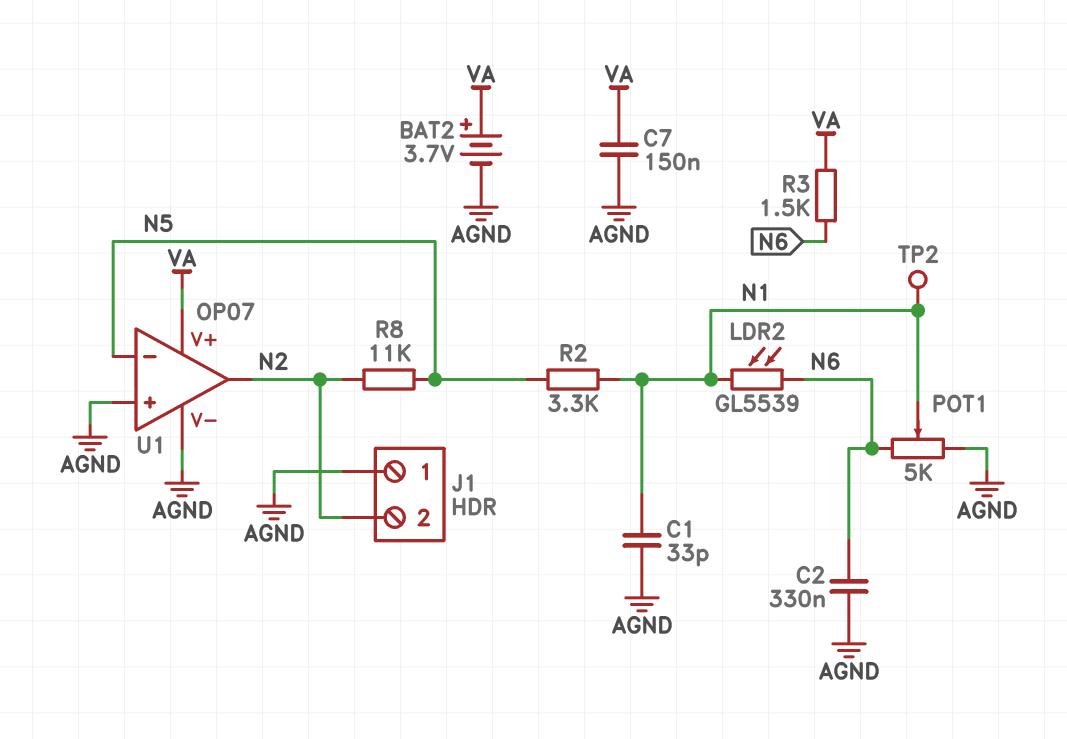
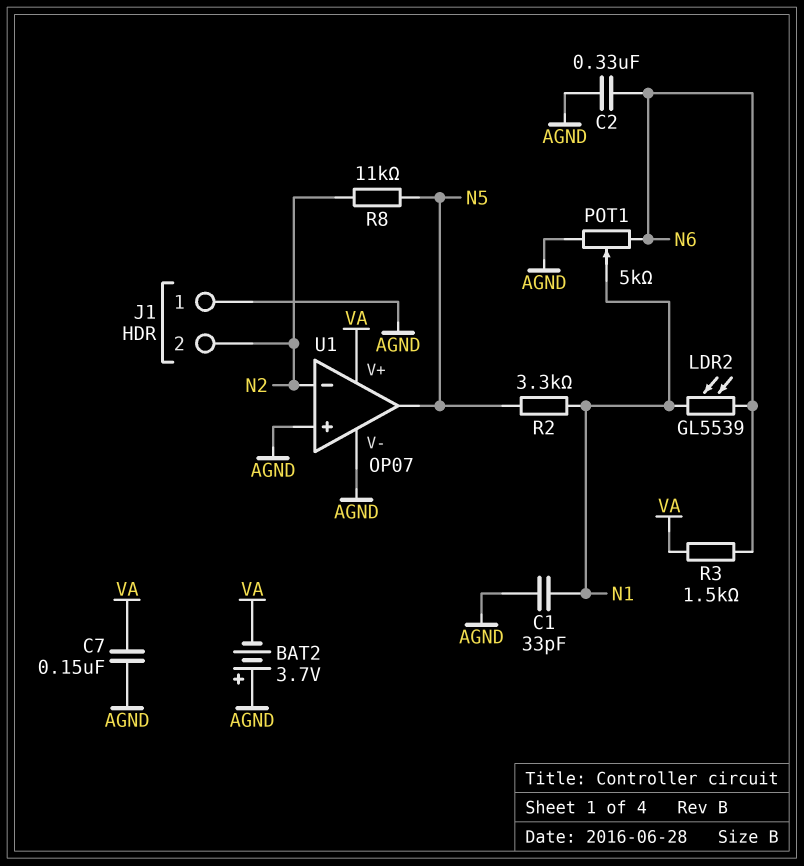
BAT2: 3.7V (plus VA, minus AGND) -> 3.7V (plus AGND, minus VA)
TP2: test point (N1) -> none
U1 pin in-: N5 -> N2
U1 pin out: N2 -> N5

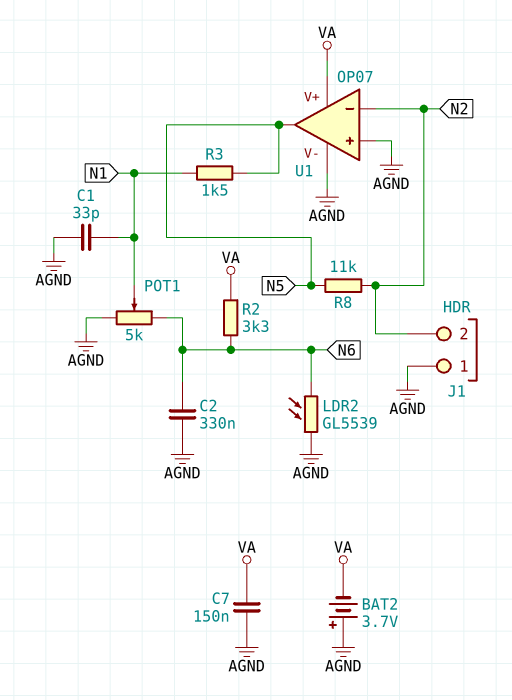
LDR2: GL5539 (N1, N6) -> GL5539 (AGND, N6)
R2: 3.3k (N1, N5) -> 3.3k (N6, VA)
R3: 1.5k (N6, VA) -> 1.5k (N1, N5)

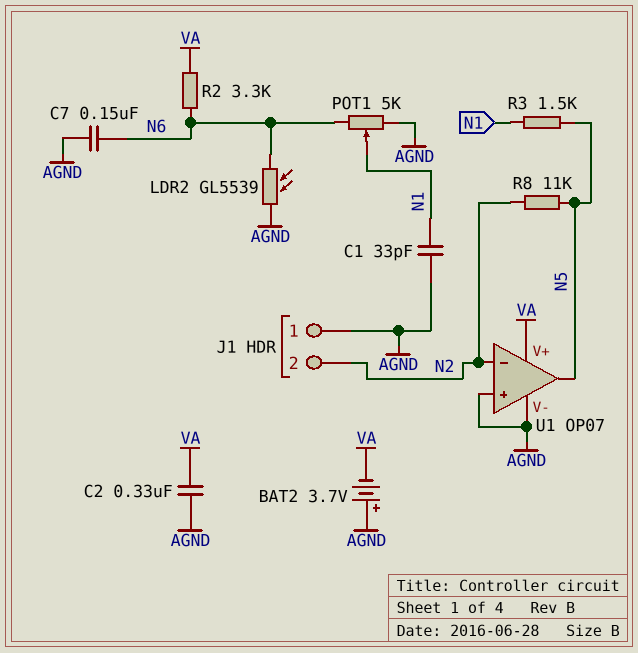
C2: 330nF (AGND, N6) -> 330nF (AGND, VA)
C7: 150nF (AGND, VA) -> 150nF (AGND, N6)

